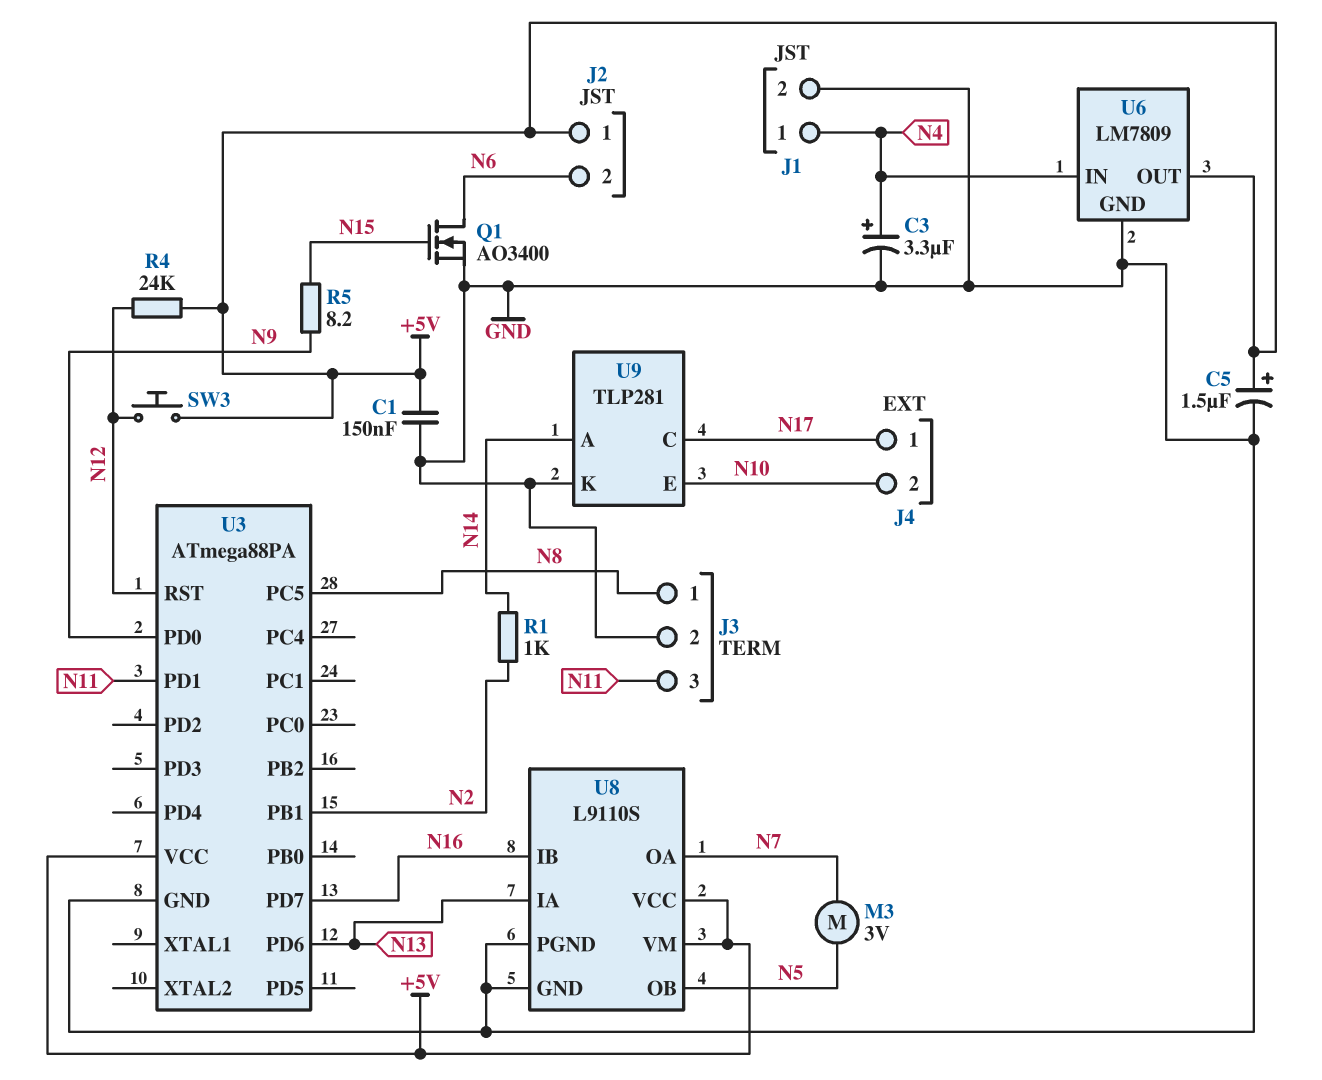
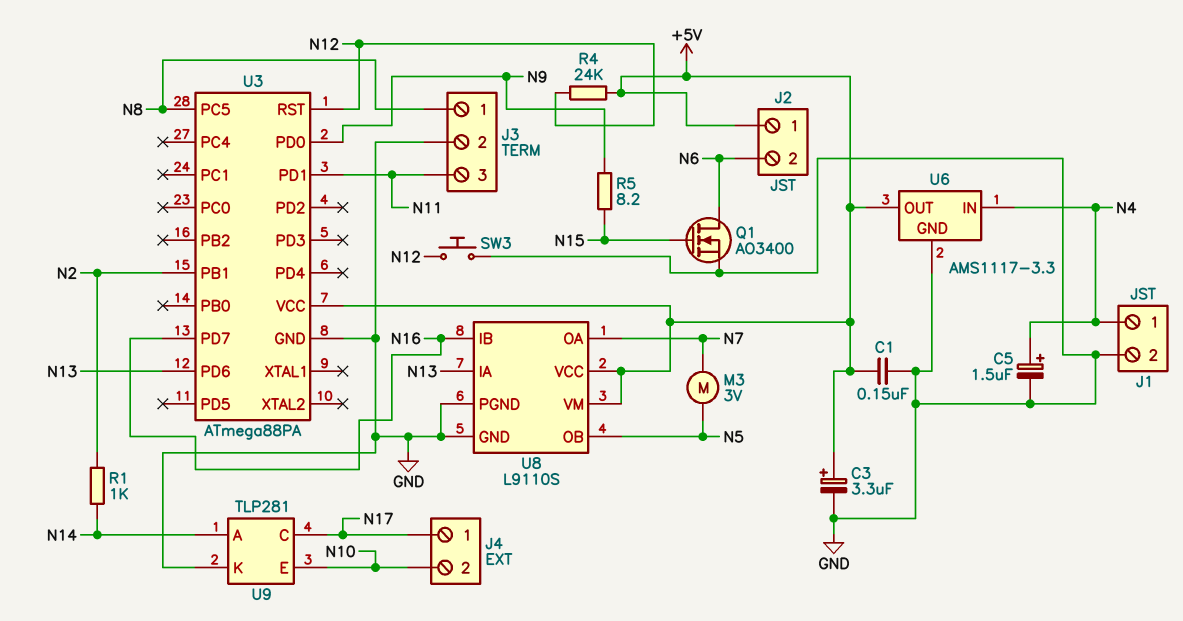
C3: 3.3uF (plus N4, minus GND) -> 3.3uF (plus +5V, minus GND)
C5: 1.5uF (plus +5V, minus GND) -> 1.5uF (plus N4, minus GND)
SW3: button (+5V, N12) -> button (GND, N12)
U6: LM7809 -> AMS1117-3.3

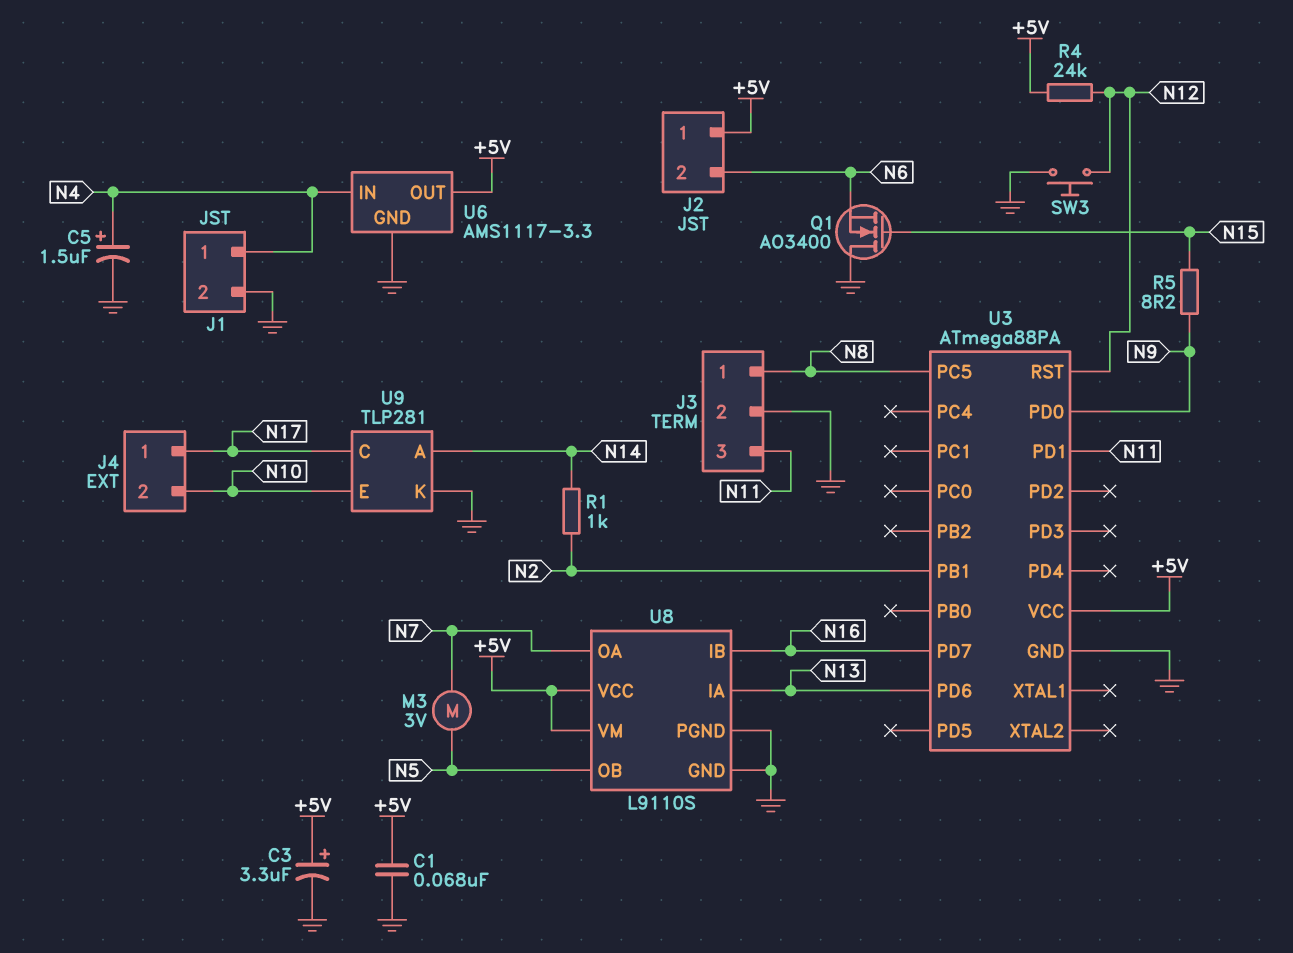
C1: 150nF (+5V, GND) -> 68nF (+5V, GND)
Q1: NMOS AO3400 (G N15, D N6, S GND) -> NMOS AO3400 (G N15, D GND, S N6)

